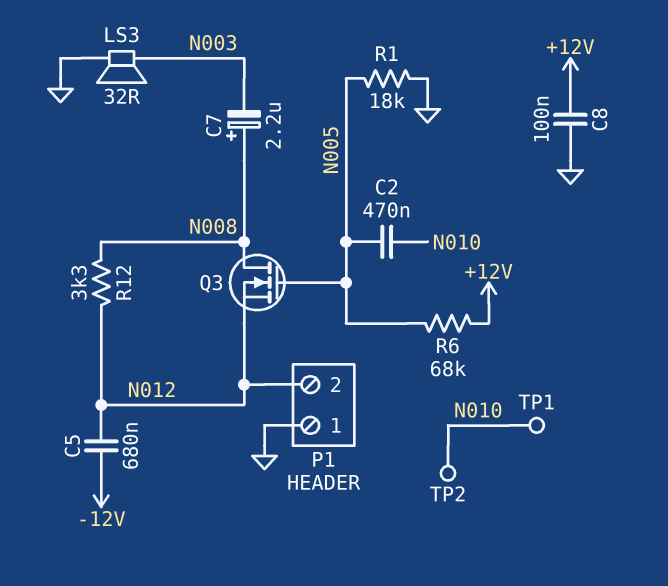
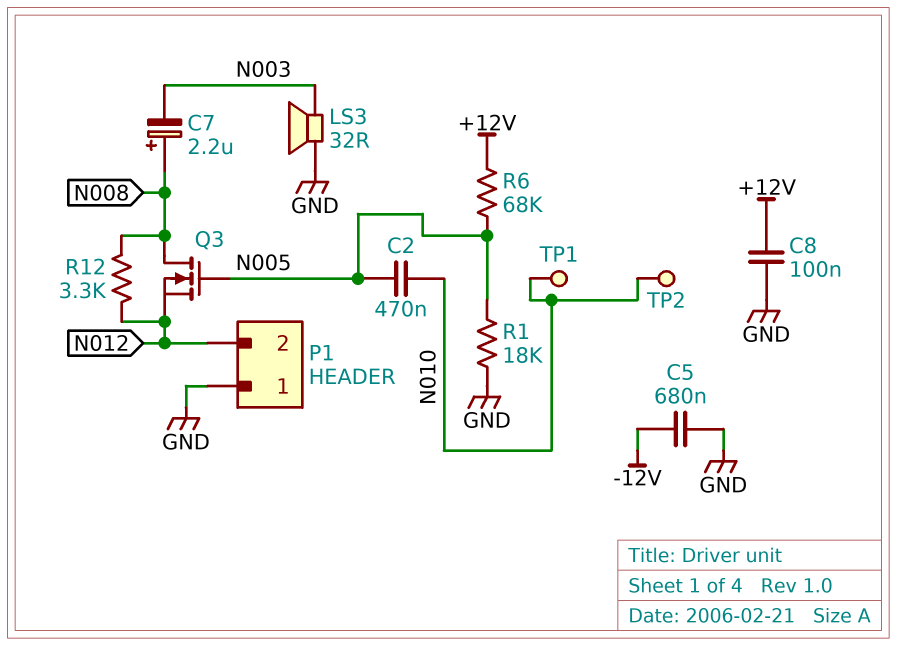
C5: 680nF (-12V, N012) -> 680nF (-12V, GND)

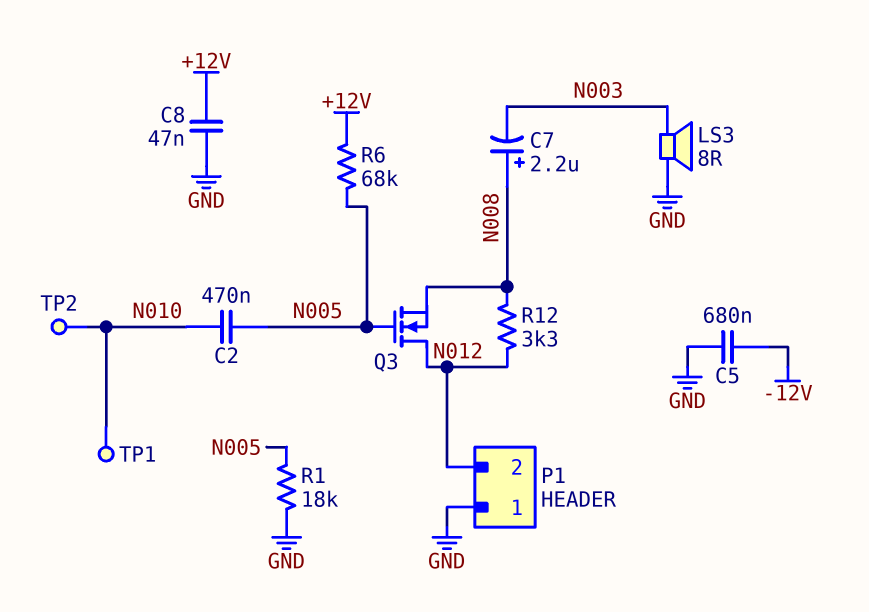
C8: 100nF (+12V, GND) -> 47nF (+12V, GND)
LS3: speaker 32R (GND, N003) -> speaker 8R (GND, N003)
Q3: NMOS (G N005, D N008, S N012) -> NMOS (G N005, D N012, S N008)

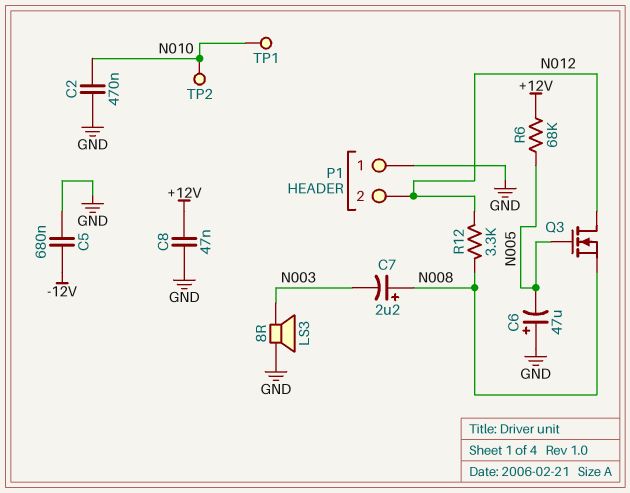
C2: 470nF (N005, N010) -> 470nF (GND, N010)
C6: none -> 47uF (plus GND, minus N005)
R1: 18k (GND, N005) -> none

